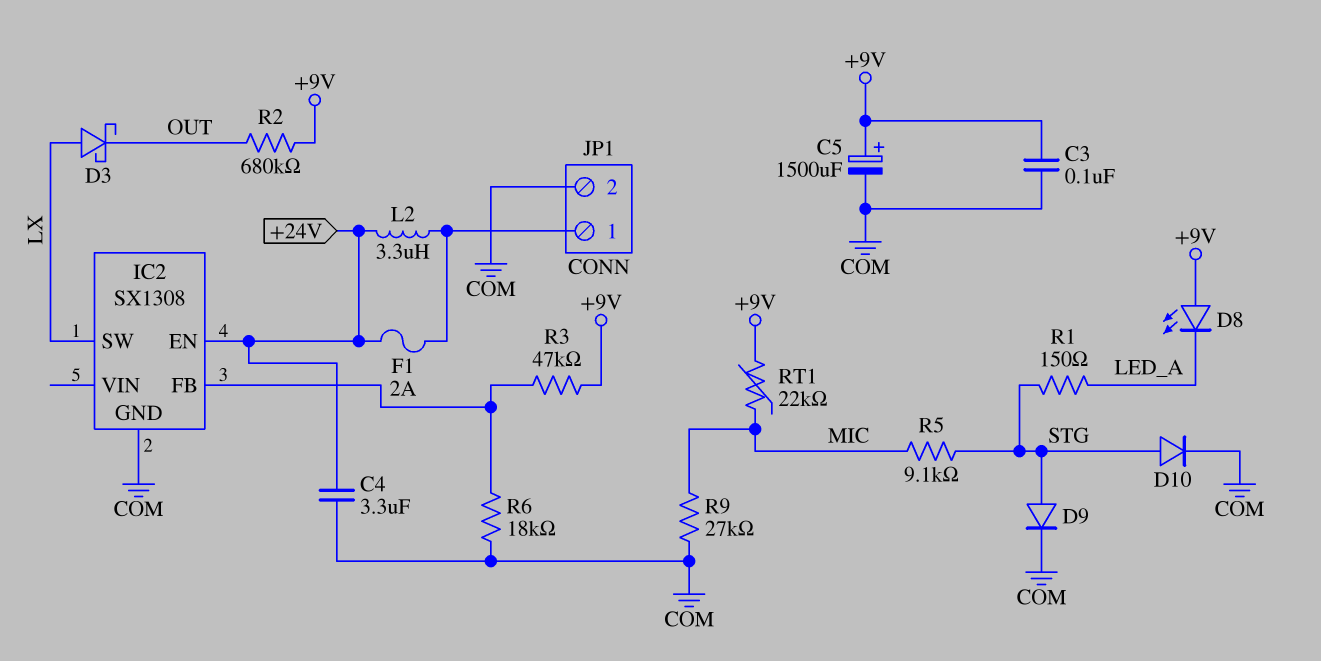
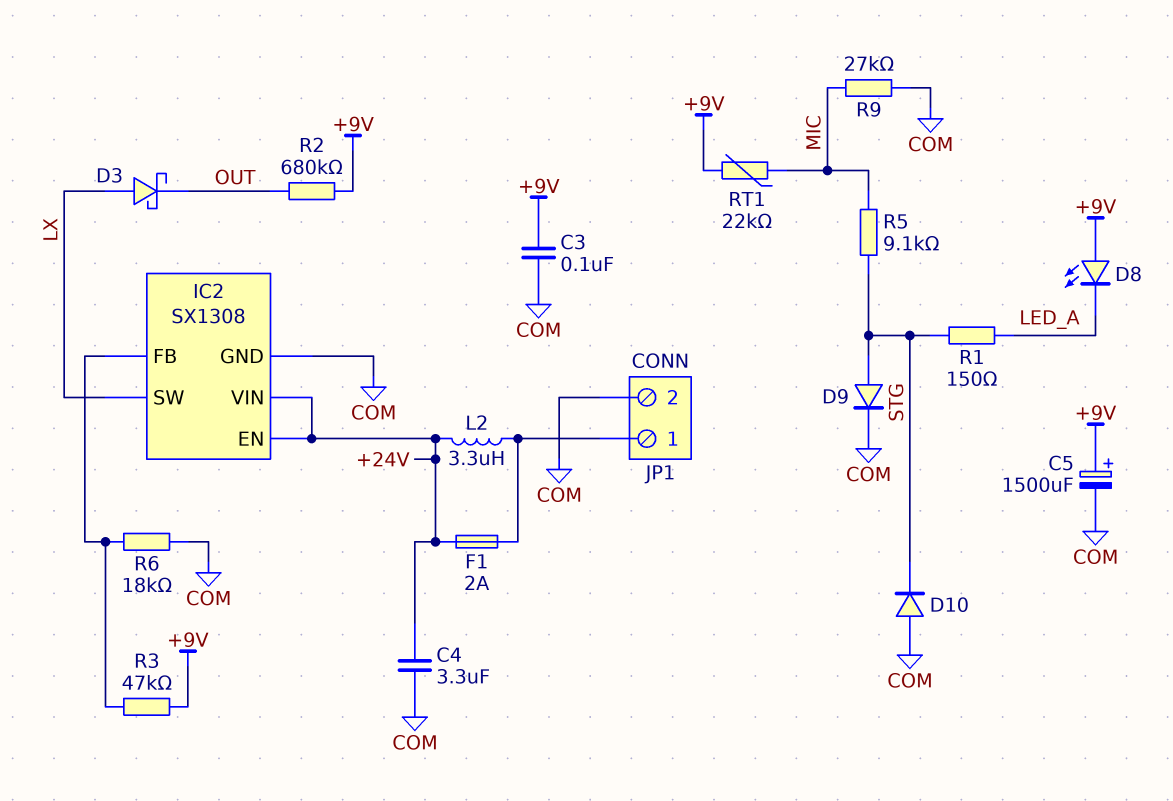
D10: diode (A STG, K COM) -> diode (A COM, K STG)
IC2 pin VIN: none -> +24V

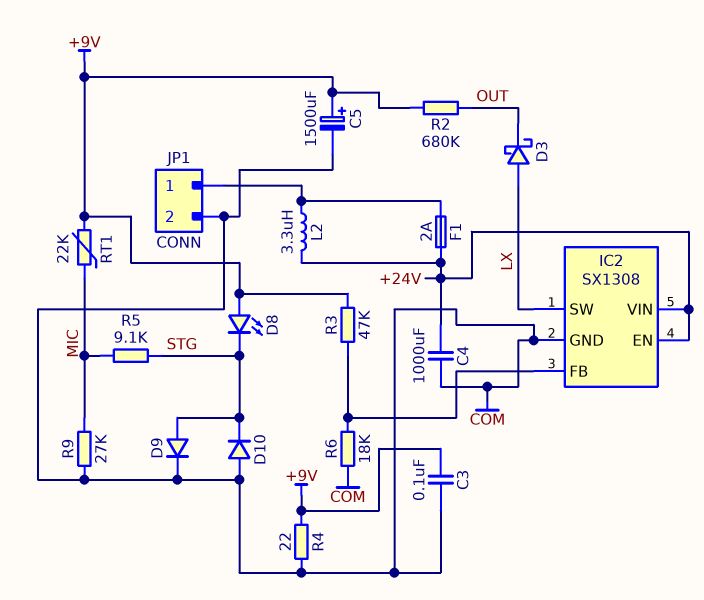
C4: 3.3uF (+24V, COM) -> 1000uF (+24V, COM)
D8: LED (A +9V, K LED_A) -> LED (A +9V, K STG)
R1: 150 (LED_A, STG) -> none
R4: none -> 22 (+9V, COM)

